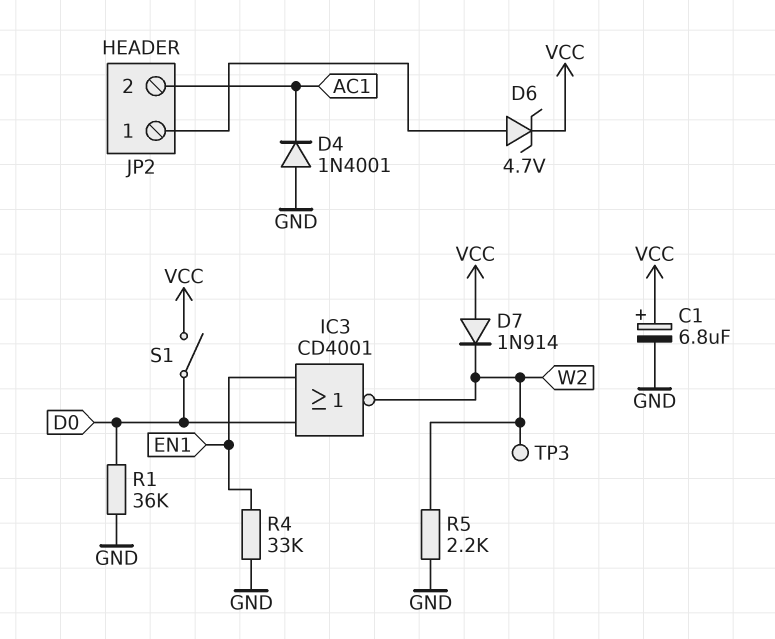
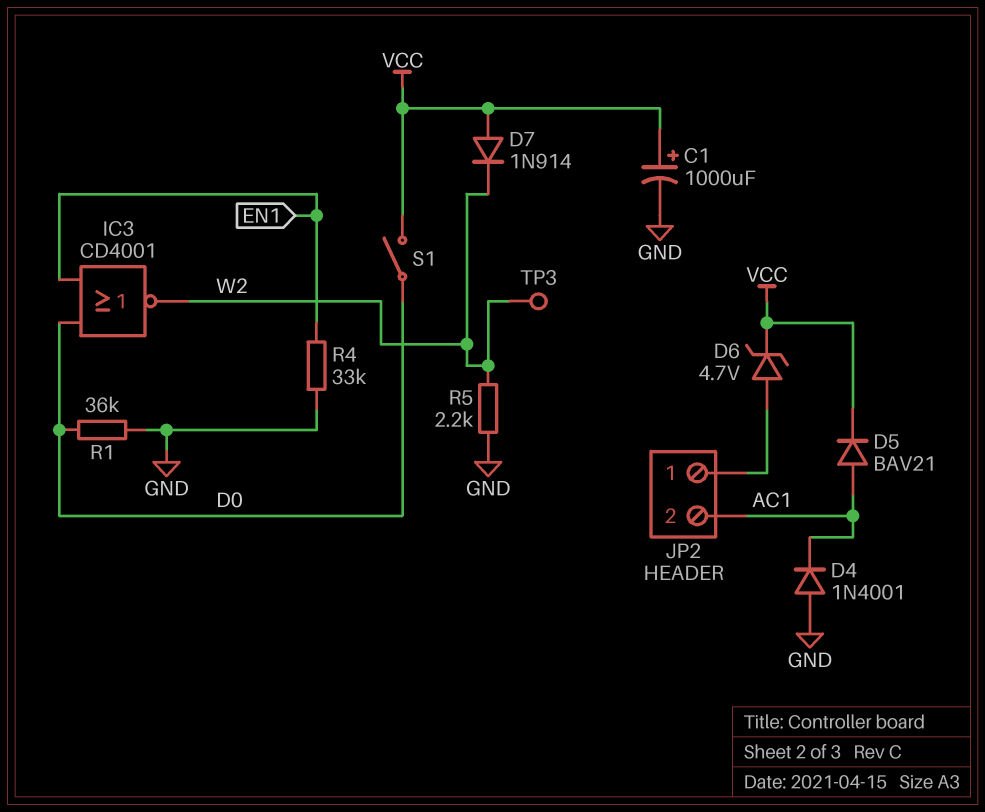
C1: 6.8uF (plus VCC, minus GND) -> 1000uF (plus VCC, minus GND)
D5: none -> diode BAV21 (A AC1, K VCC)

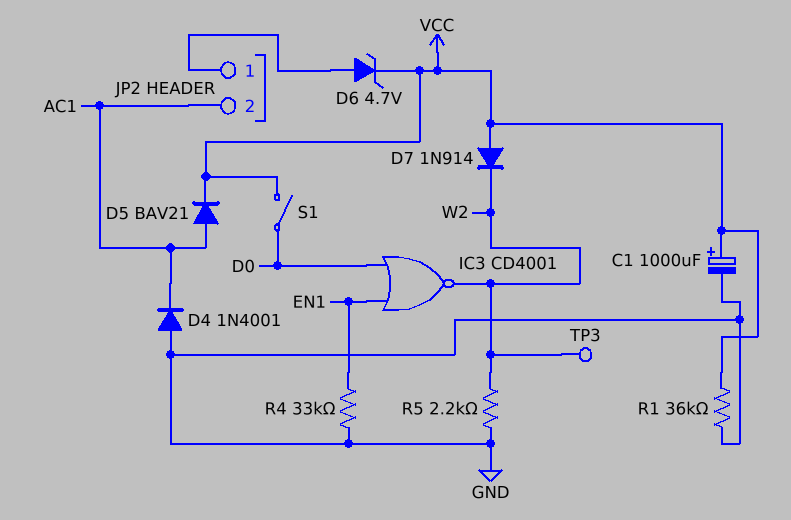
R1: 36k (D0, GND) -> 36k (GND, VCC)

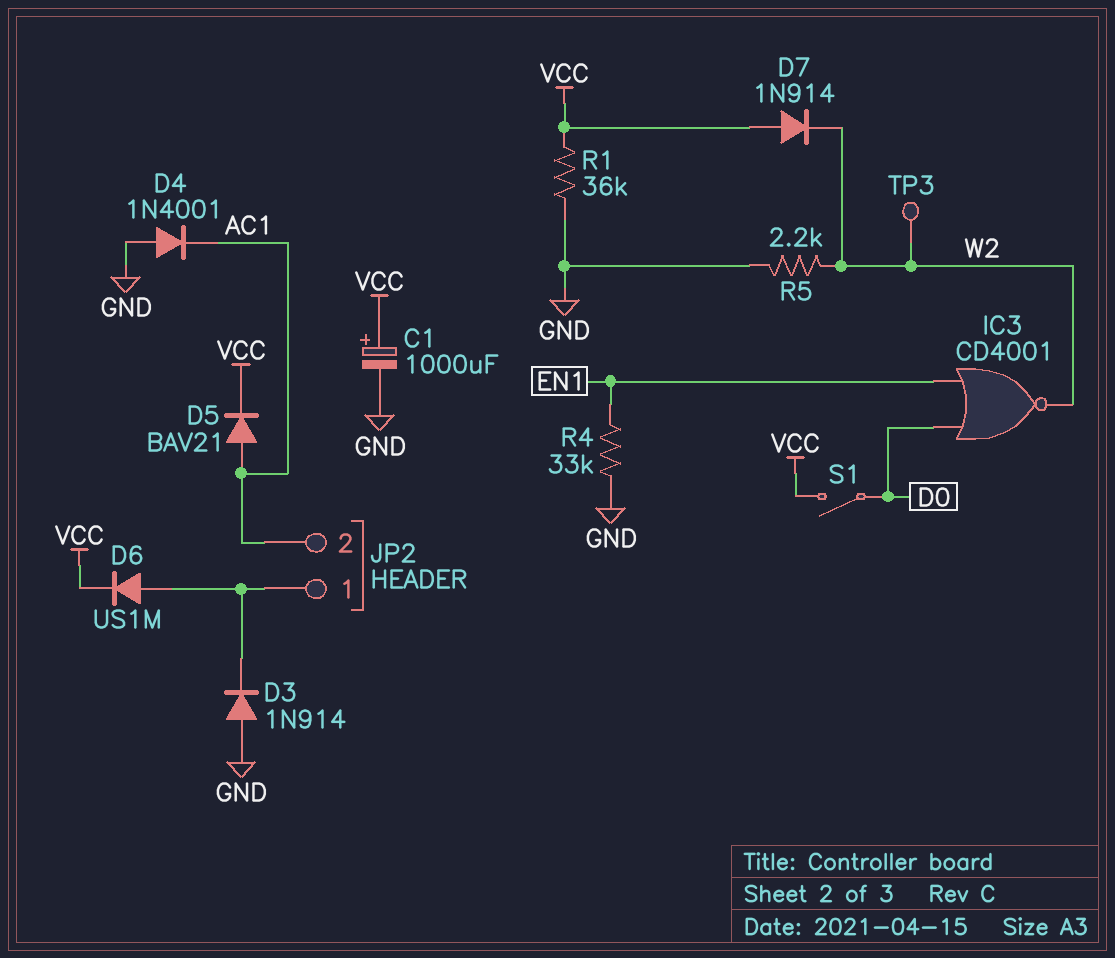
D3: none -> diode 1N914 (A GND, K JP2/1)
D6: zener 4.7V (A JP2/1, K VCC) -> diode US1M (A JP2/1, K VCC)

